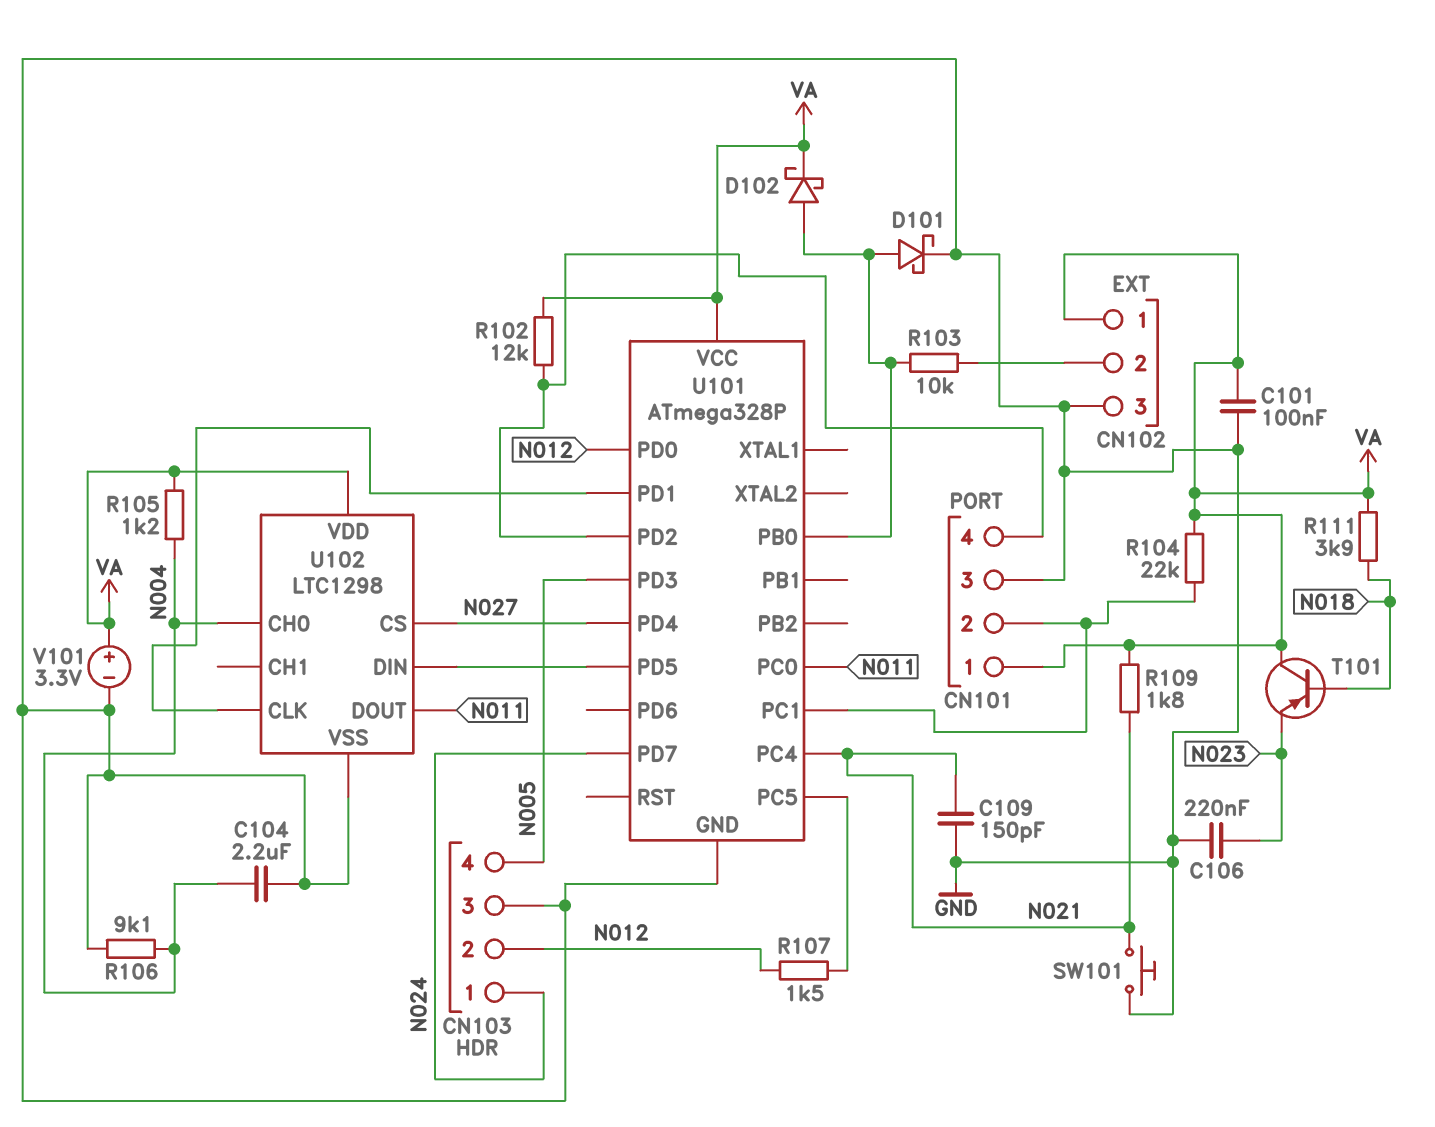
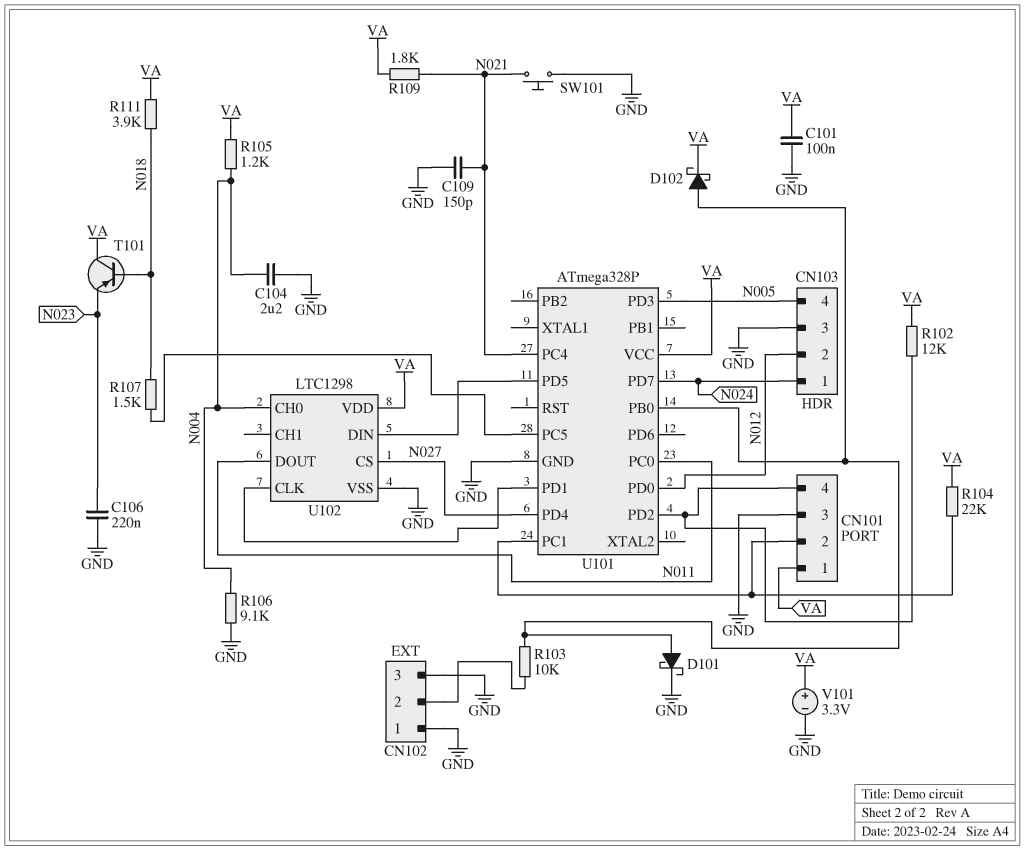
CN102 pin 1: VA -> GND
R107: 1.5k (N012, U101/PC5) -> 1.5k (N018, U101/PC5)

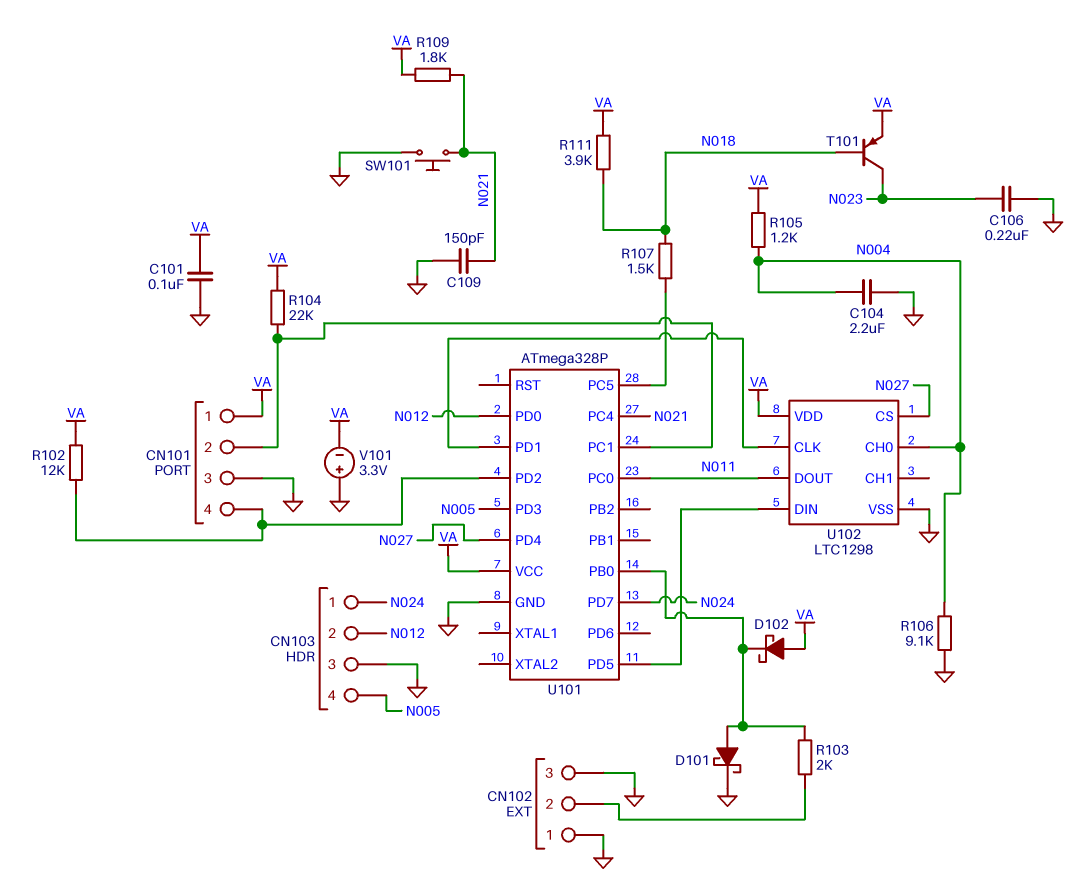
D102: schottky (A U101/PB0, K VA) -> schottky (A VA, K U101/PB0)
R103: 10k (CN102/2, U101/PB0) -> 2k (CN102/2, U101/PB0)
T101: PNP (B N018, C VA, E N023) -> PNP (B N018, C N023, E VA)
V101: 3.3V (plus VA, minus GND) -> 3.3V (plus GND, minus VA)

